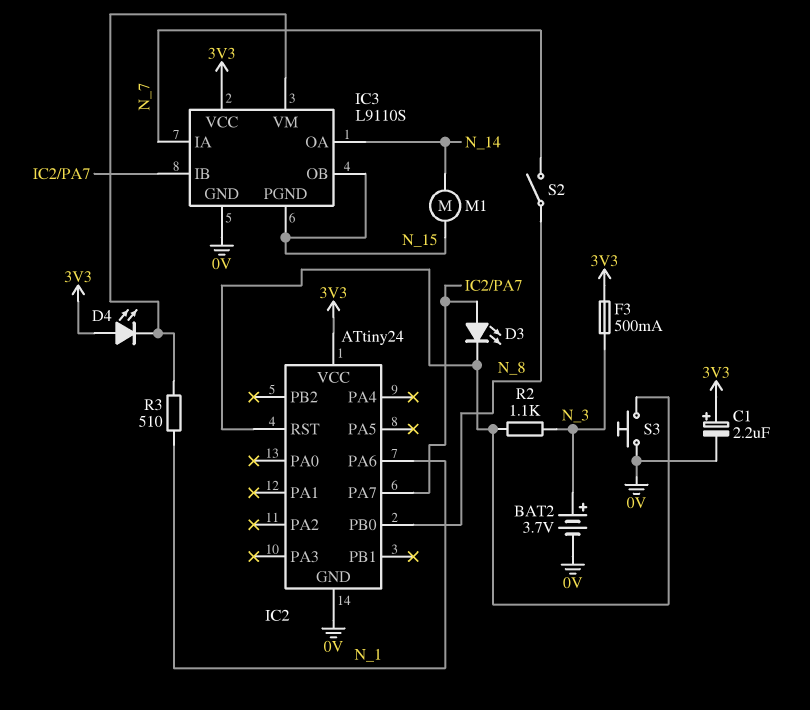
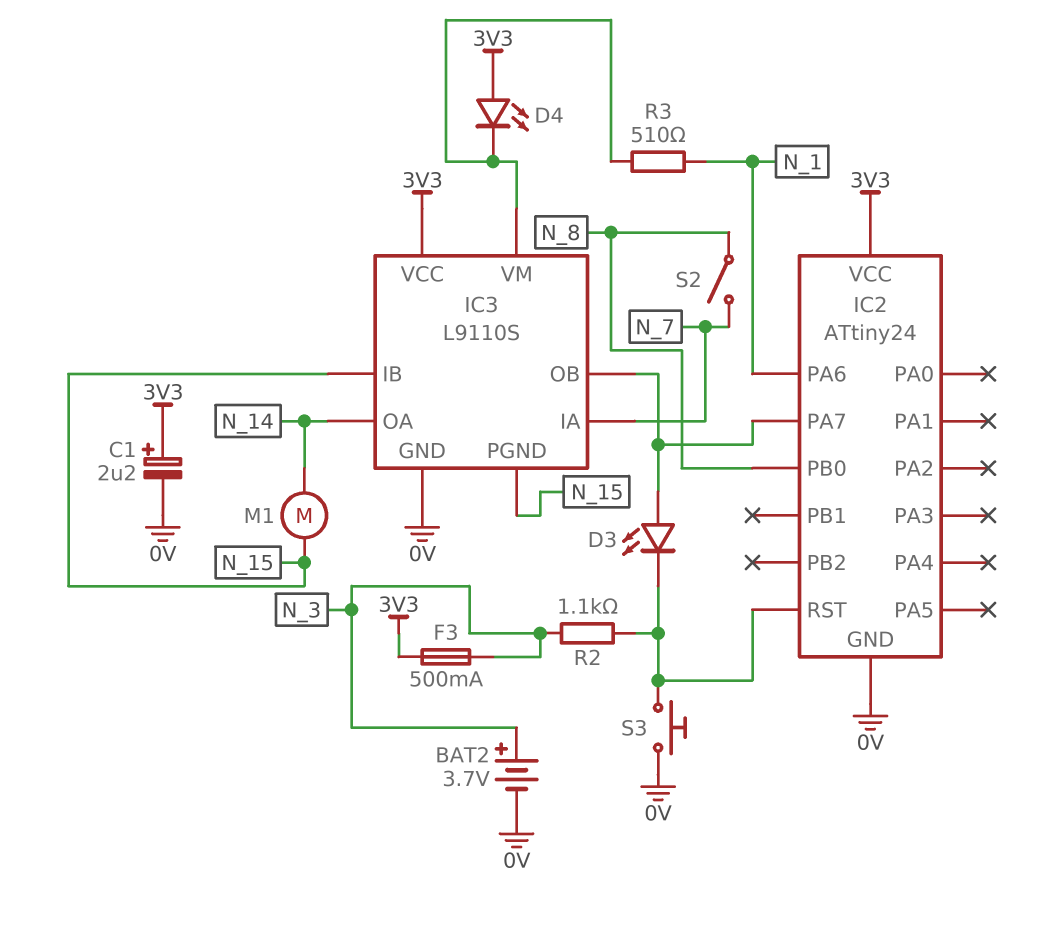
IC3 pin IB: IC2/PA7 -> N_15
IC3 pin OB: N_15 -> IC2/PA7

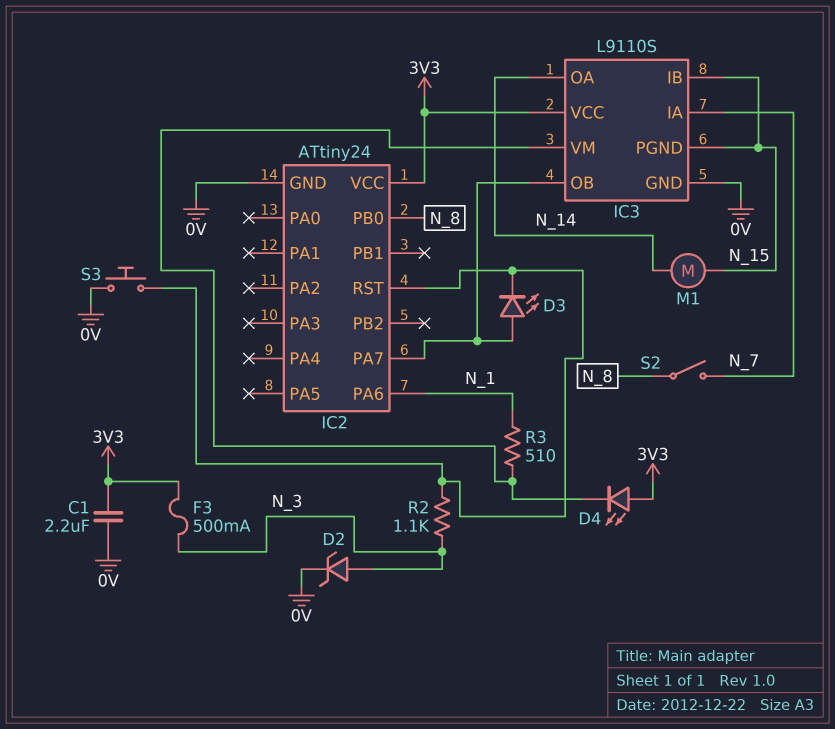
BAT2: 3.7V (plus N_3, minus 0V) -> none
C1: 2.2uF (plus 3V3, minus 0V) -> 2.2uF (0V, 3V3)
D2: none -> zener (A N_3, K 0V)

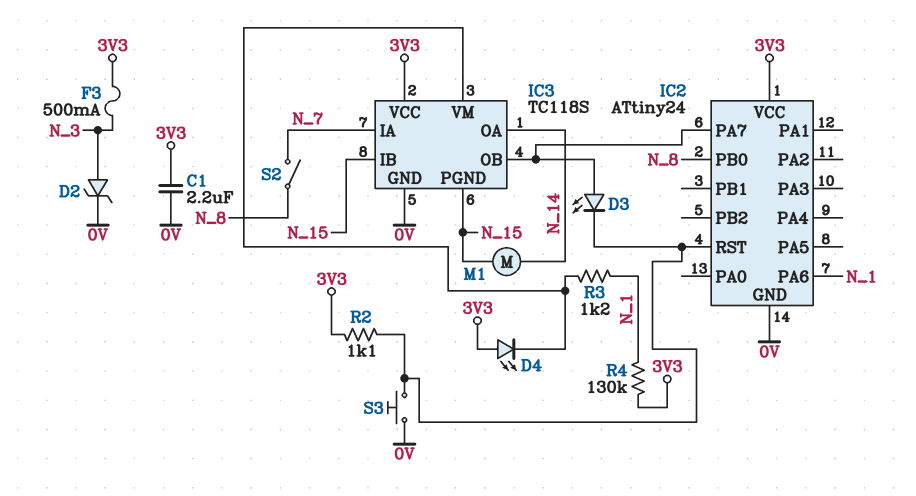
IC3: L9110S -> TC118S
R2: 1.1k (IC2/RST, N_3) -> 1.1k (3V3, IC2/RST)
R3: 510 (IC3/VM, N_1) -> 1.2k (IC3/VM, N_1)
R4: none -> 130k (3V3, N_1)

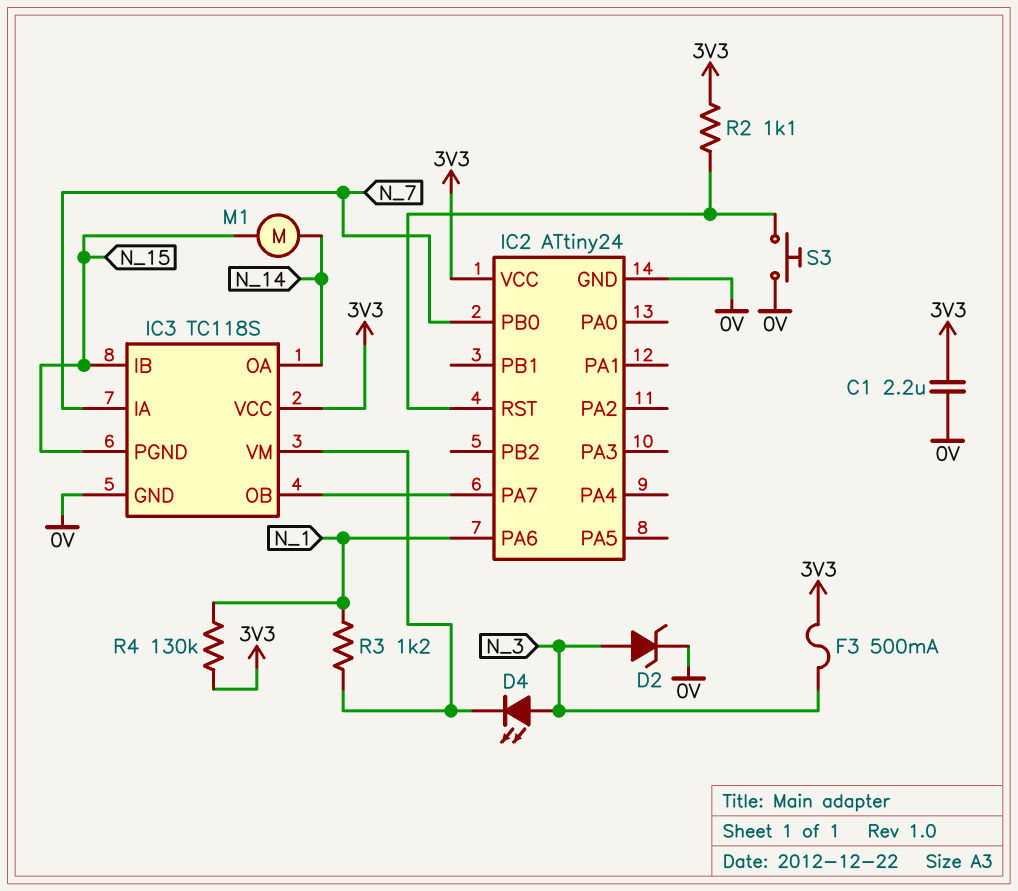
D3: LED (A IC2/PA7, K IC2/RST) -> none
D4: LED (A 3V3, K IC3/VM) -> LED (A N_3, K IC3/VM)
IC2 pin PB0: N_8 -> N_7
S2: switch (N_7, N_8) -> none

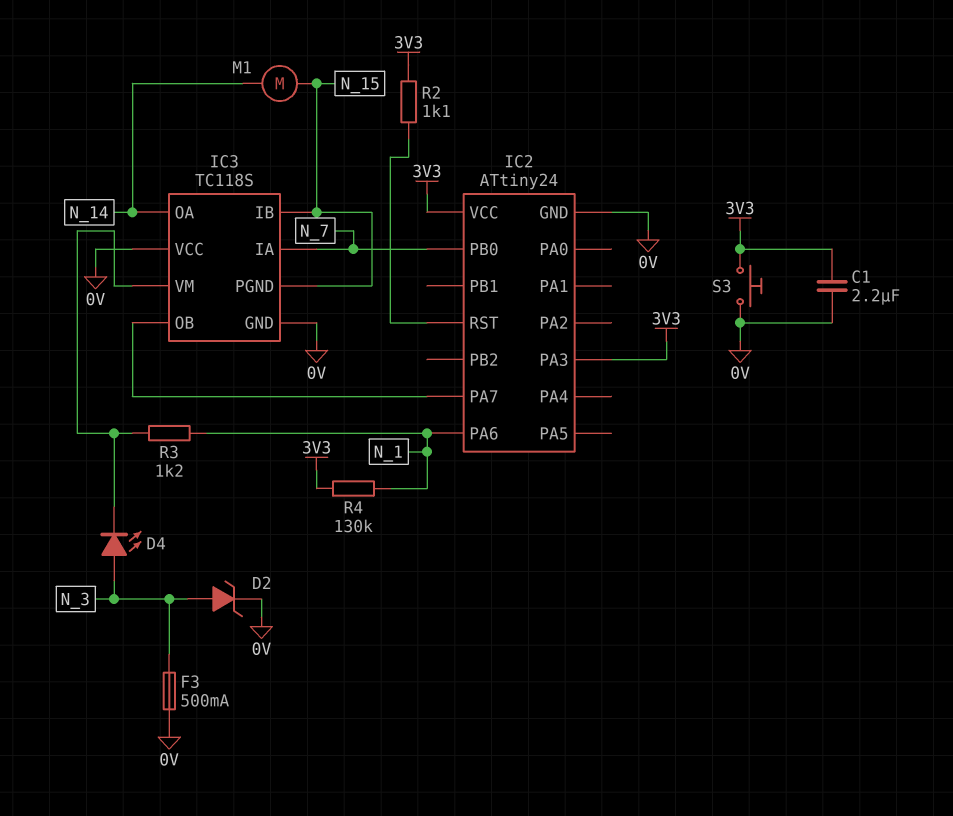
F3: 500mA (3V3, N_3) -> 500mA (0V, N_3)
IC2 pin PA3: none -> 3V3
IC3 pin VCC: 3V3 -> 0V
S3: button (0V, IC2/RST) -> button (0V, 3V3)

